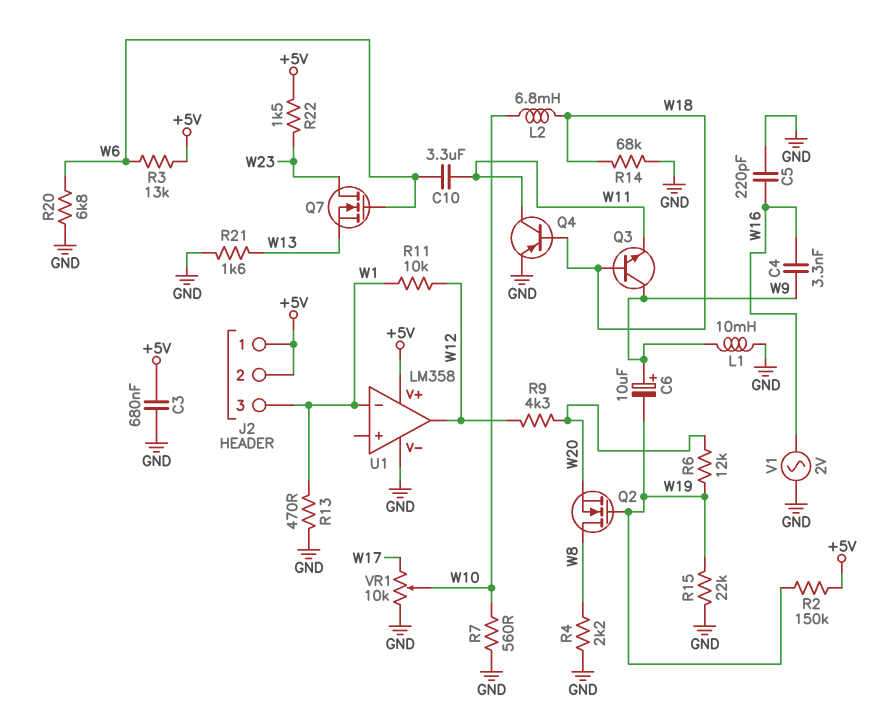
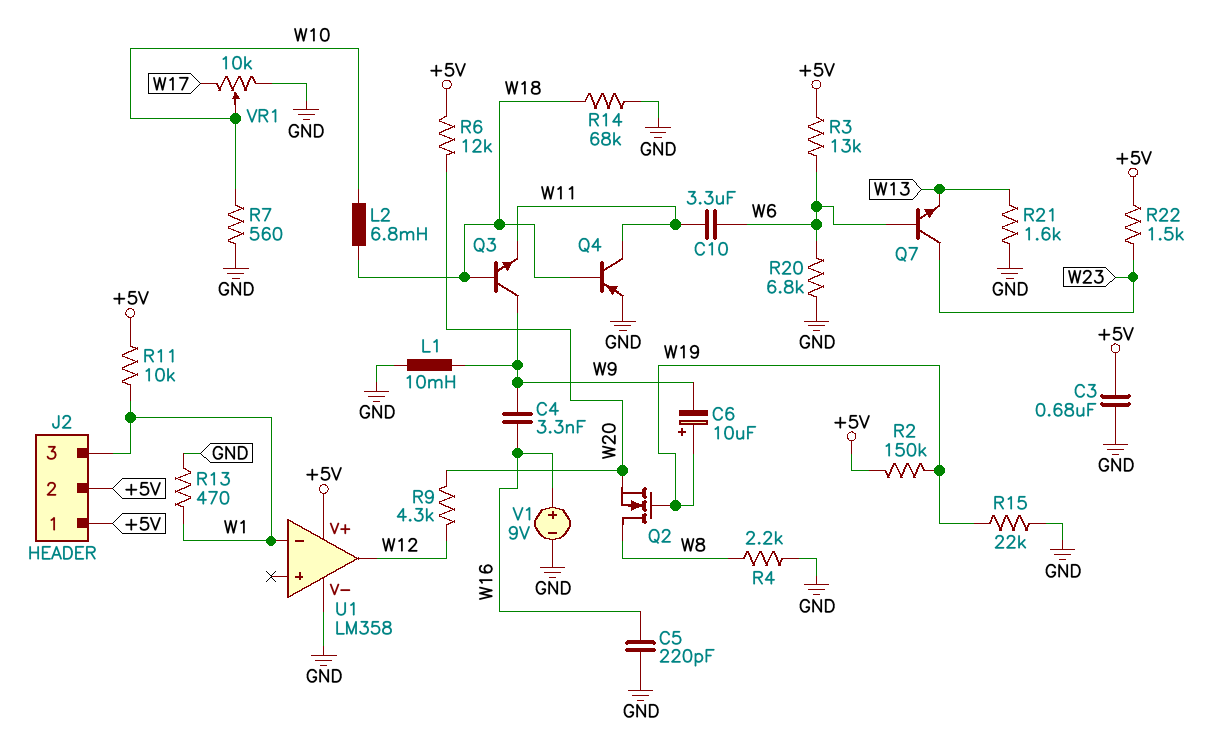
C6: 10uF (plus W9, minus W19) -> 10uF (plus W19, minus W9)
Q7: NMOS (G W6, D W23, S W13) -> NPN (B W6, C W23, E W13)
R6: 12k (W19, W20) -> 12k (+5V, W20)
R11: 10k (W1, W12) -> 10k (+5V, W1)
V1: AC 2V (GND, W16) -> 9V (plus W16, minus GND)

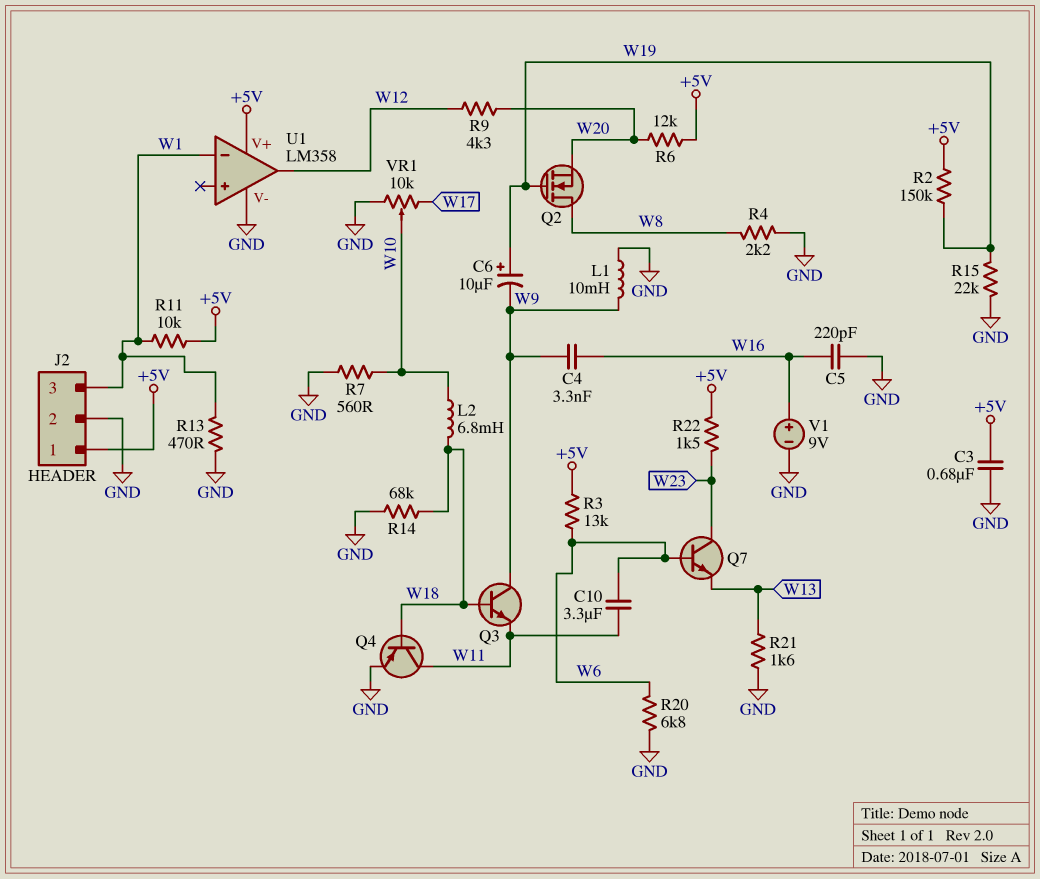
J2 pin 2: +5V -> GND

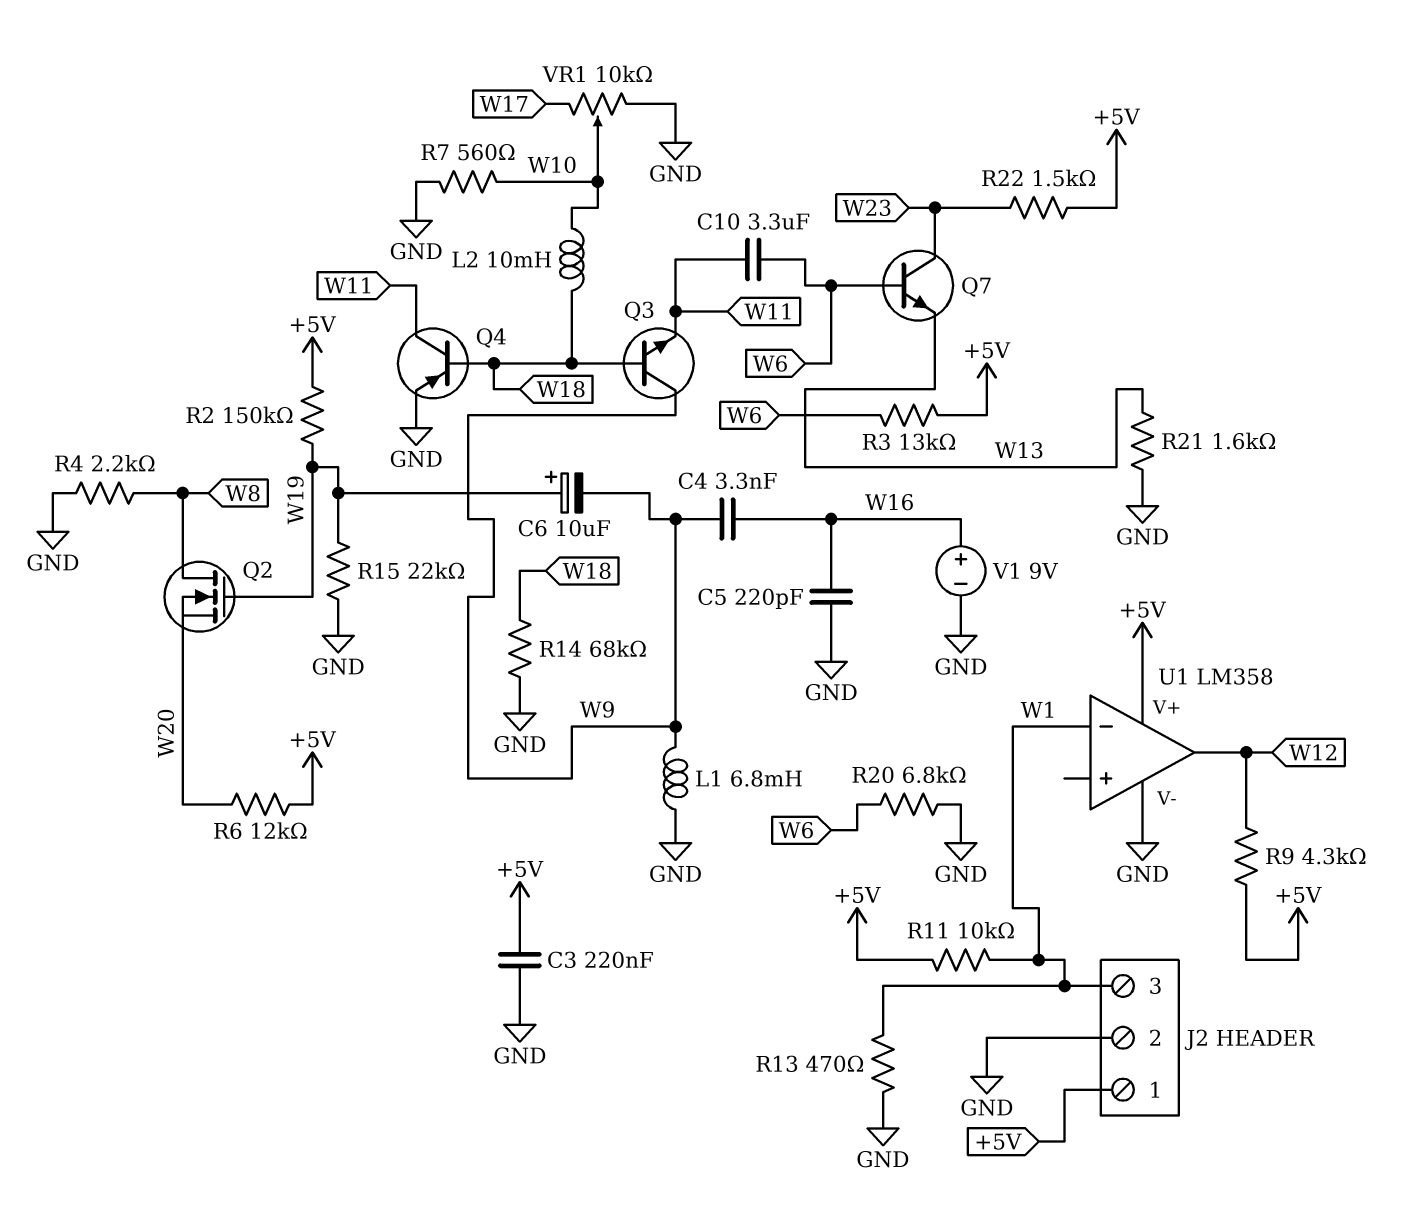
C3: 680nF (+5V, GND) -> 220nF (+5V, GND)
L1: 10mH (GND, W9) -> 6.8mH (GND, W9)
L2: 6.8mH (W10, W18) -> 10mH (W10, W18)
R9: 4.3k (W12, W20) -> 4.3k (+5V, W12)

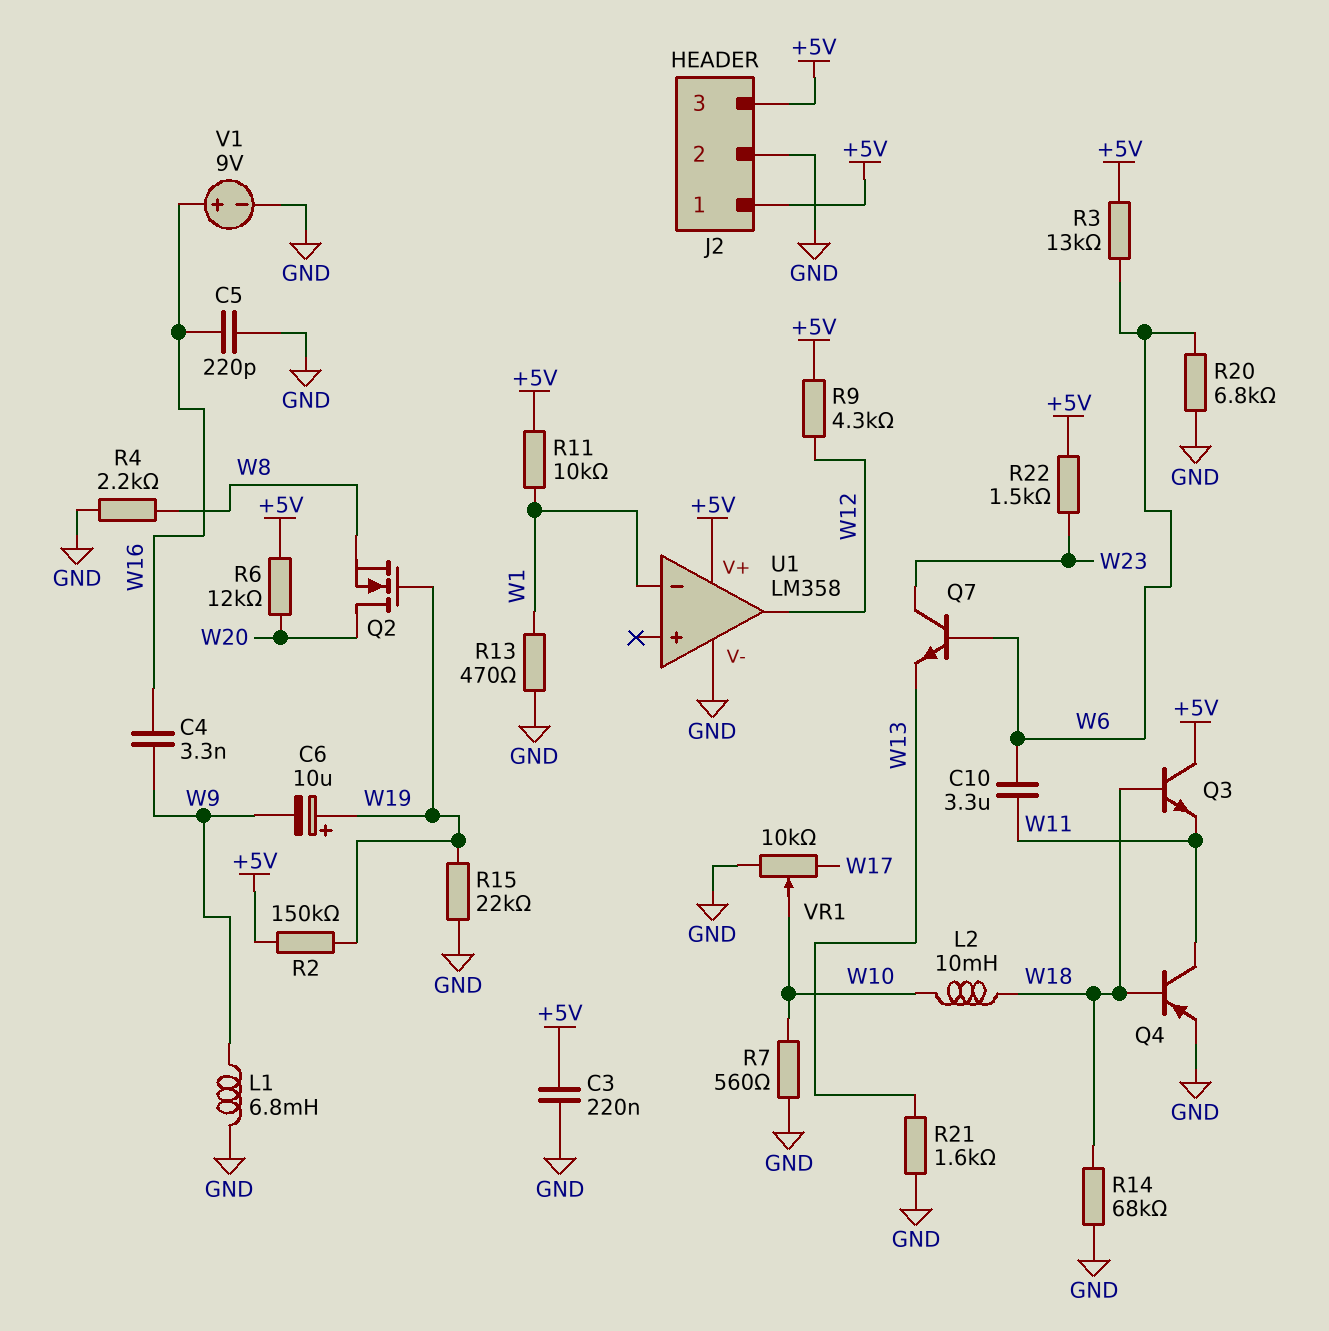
J2 pin 3: W1 -> +5V
Q2: NMOS (G W19, D W8, S W20) -> NMOS (G W19, D W20, S W8)
Q3: NPN (B W18, C W9, E W11) -> NPN (B W18, C +5V, E W11)

